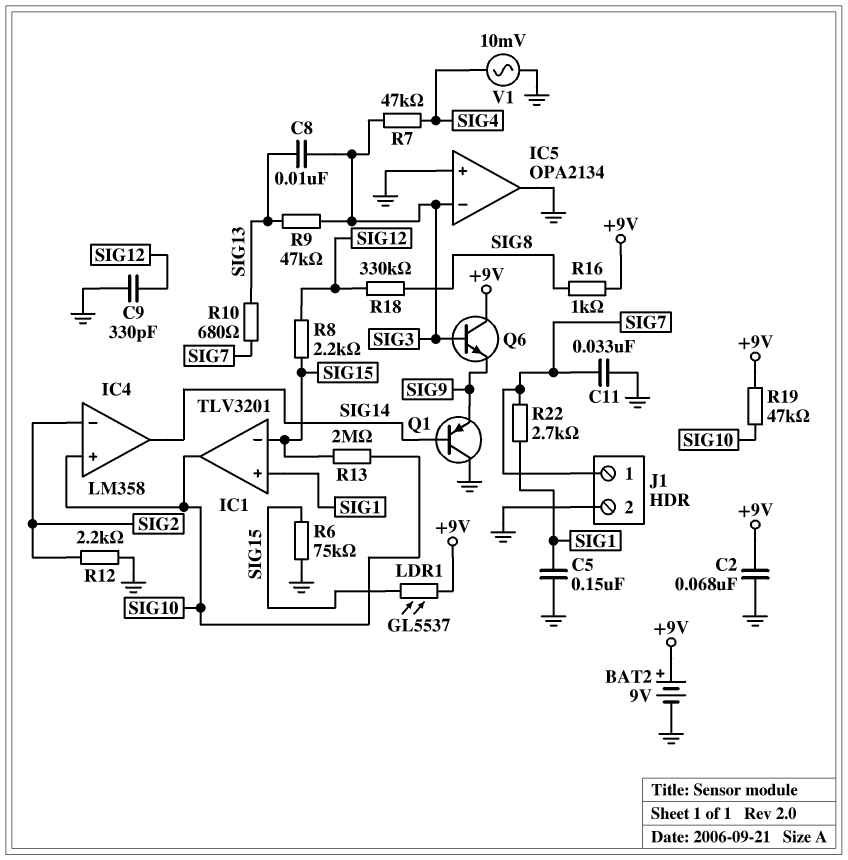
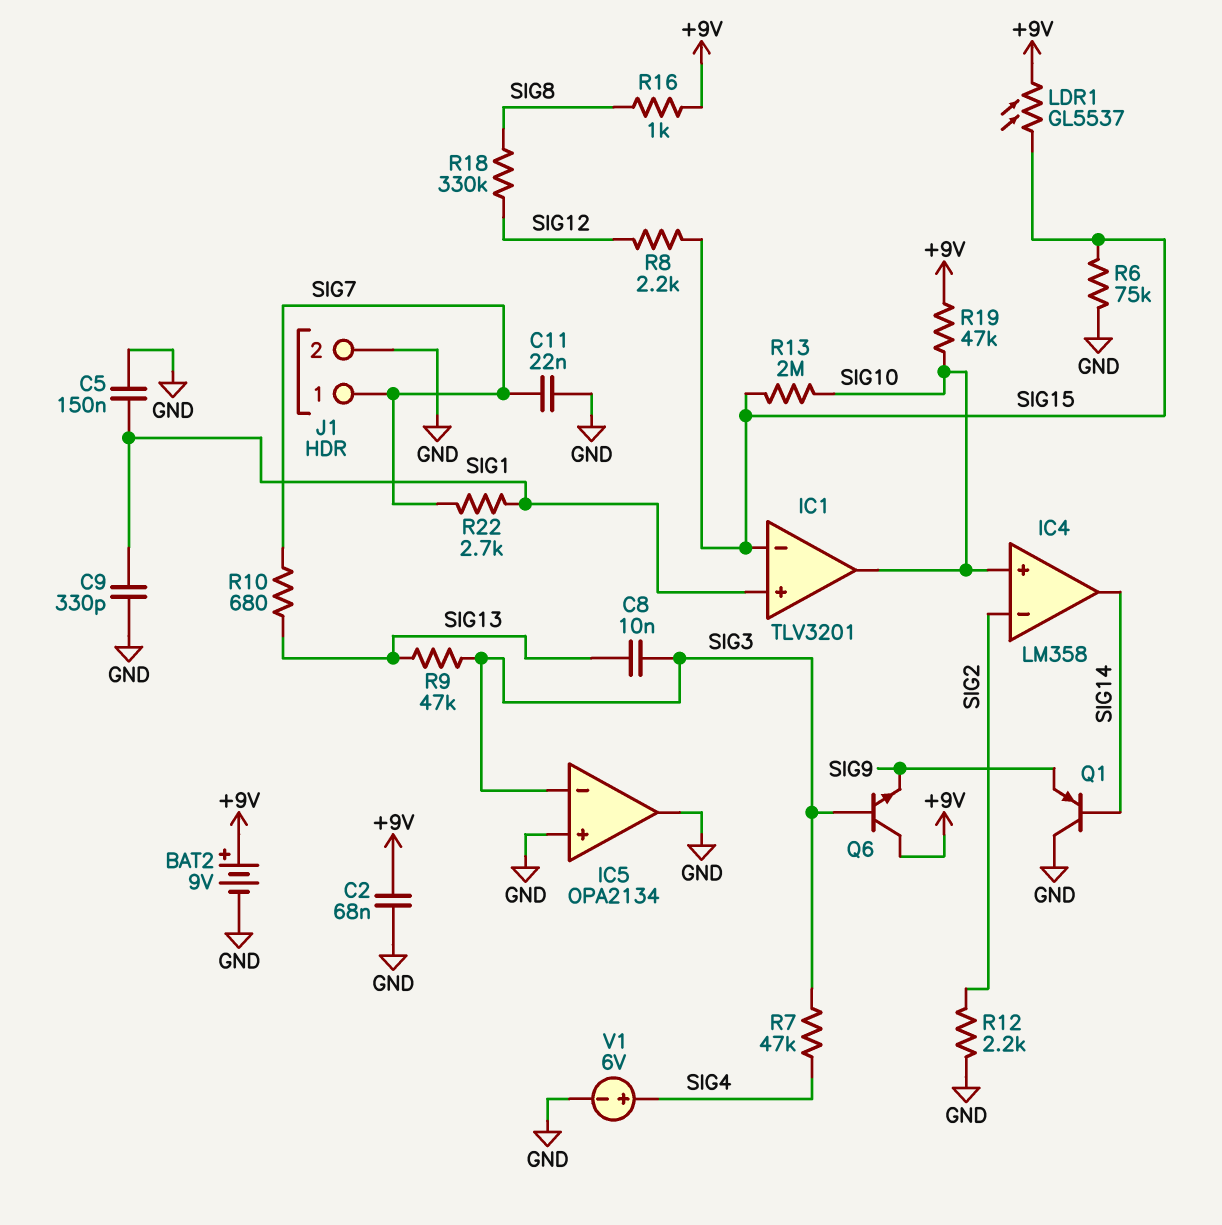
C9: 330pF (GND, SIG12) -> 330pF (GND, SIG1)
C11: 33nF (GND, SIG7) -> 22nF (GND, SIG7)
V1: AC 10mV (GND, SIG4) -> 6V (plus SIG4, minus GND)

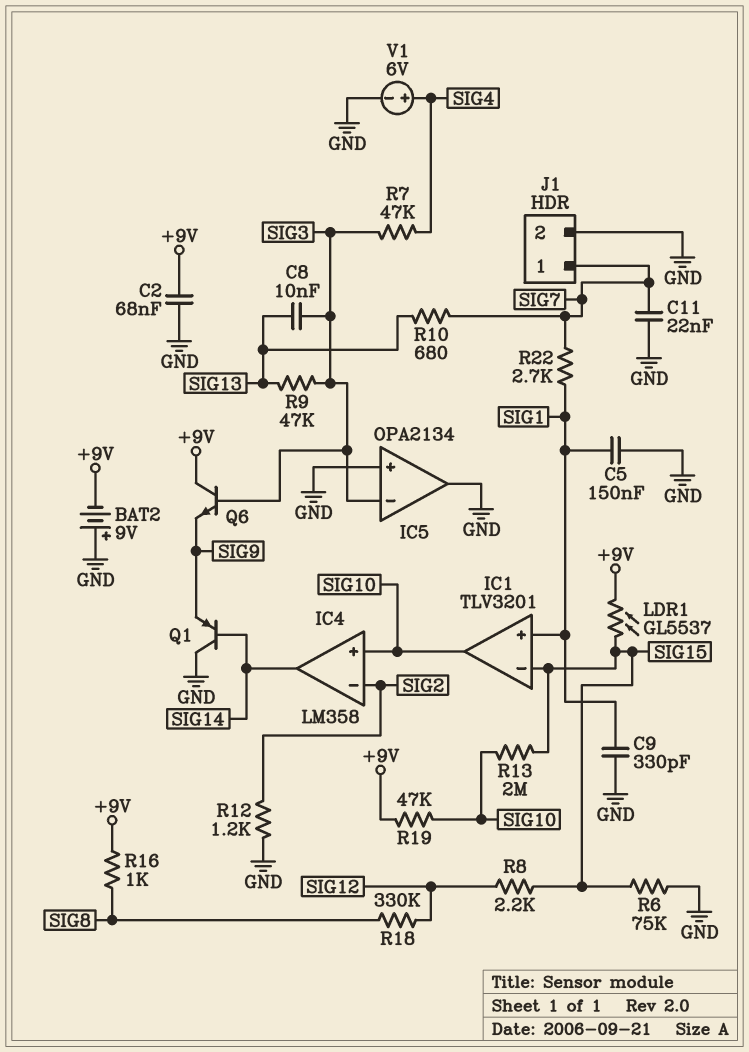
BAT2: 9V (plus +9V, minus GND) -> 9V (plus GND, minus +9V)
R12: 2.2k (GND, SIG2) -> 1.2k (GND, SIG2)

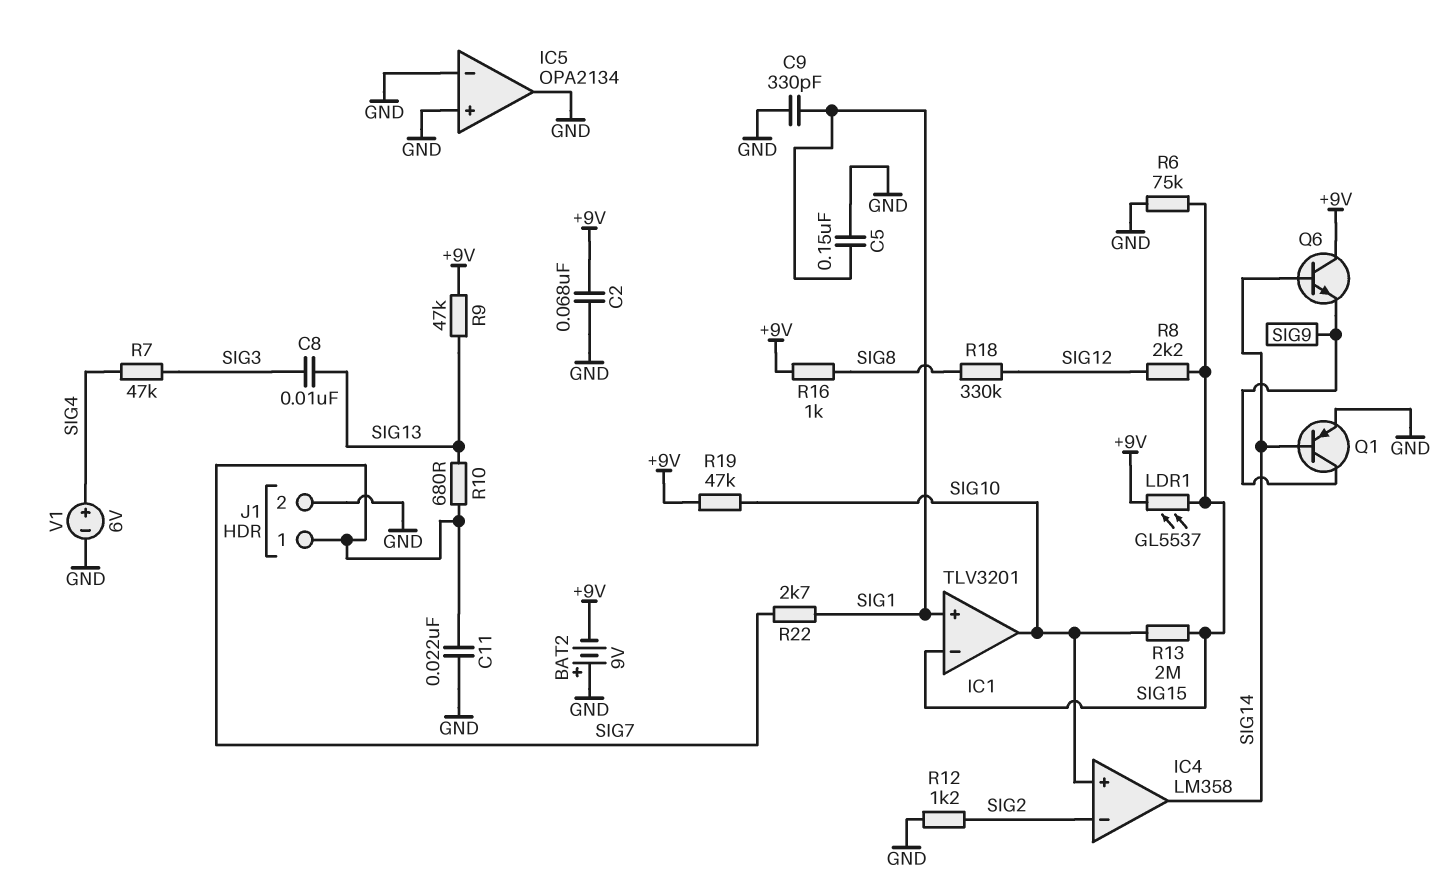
IC5 pin in-: SIG3 -> GND
Q1: PNP (B SIG14, C GND, E SIG9) -> PNP (B SIG14, C SIG9, E GND)
Q6: NPN (B SIG3, C +9V, E SIG9) -> NPN (B SIG14, C +9V, E SIG9)
R9: 47k (SIG3, SIG13) -> 47k (+9V, SIG13)

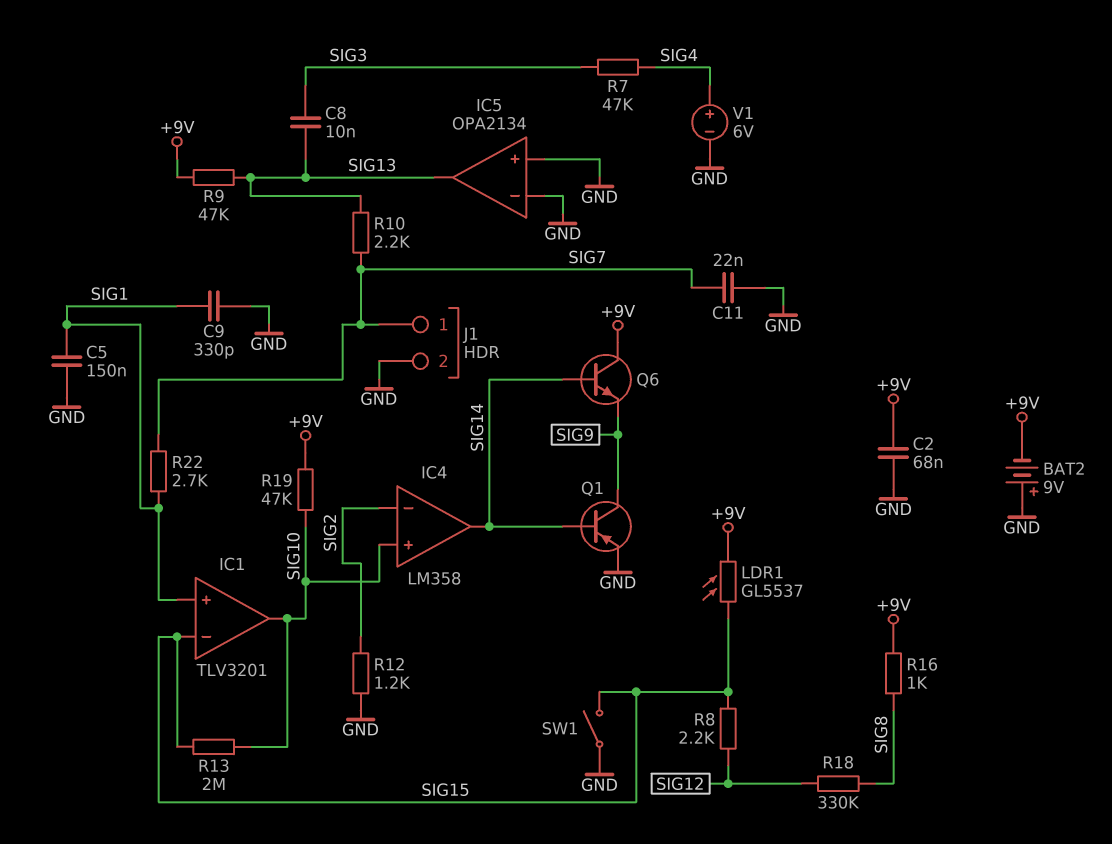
IC5 pin out: GND -> SIG13
R6: 75k (GND, SIG15) -> none
R10: 680 (SIG7, SIG13) -> 2.2k (SIG7, SIG13)
SW1: none -> switch (GND, SIG15)

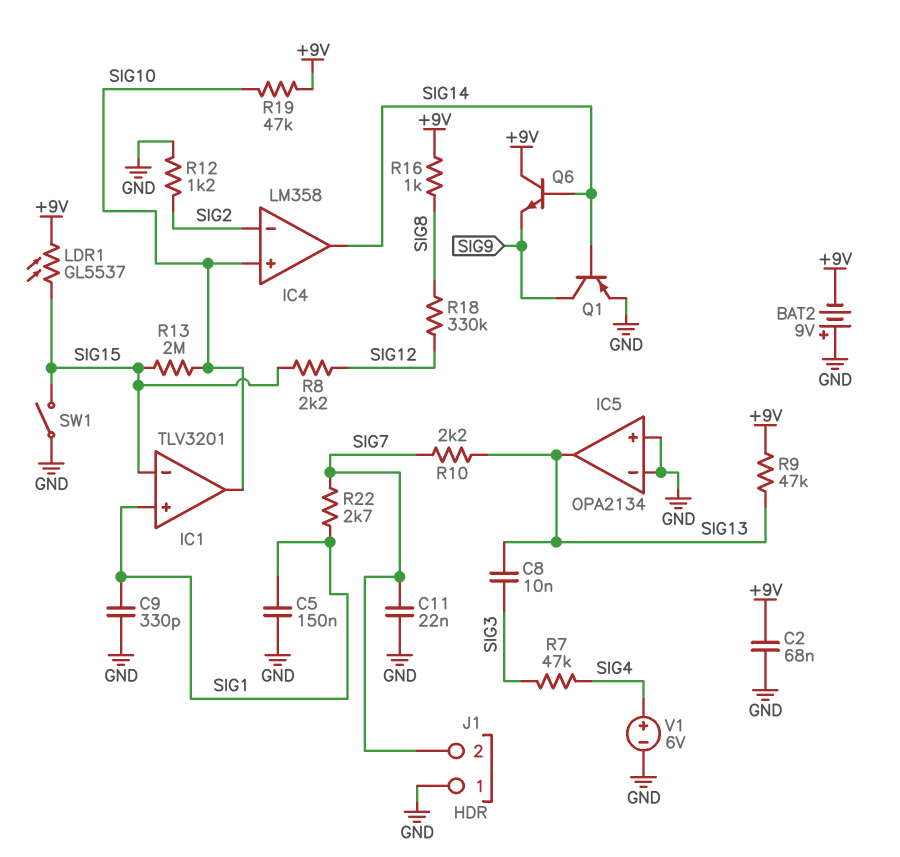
J1 pin 1: SIG7 -> GND
J1 pin 2: GND -> SIG7

